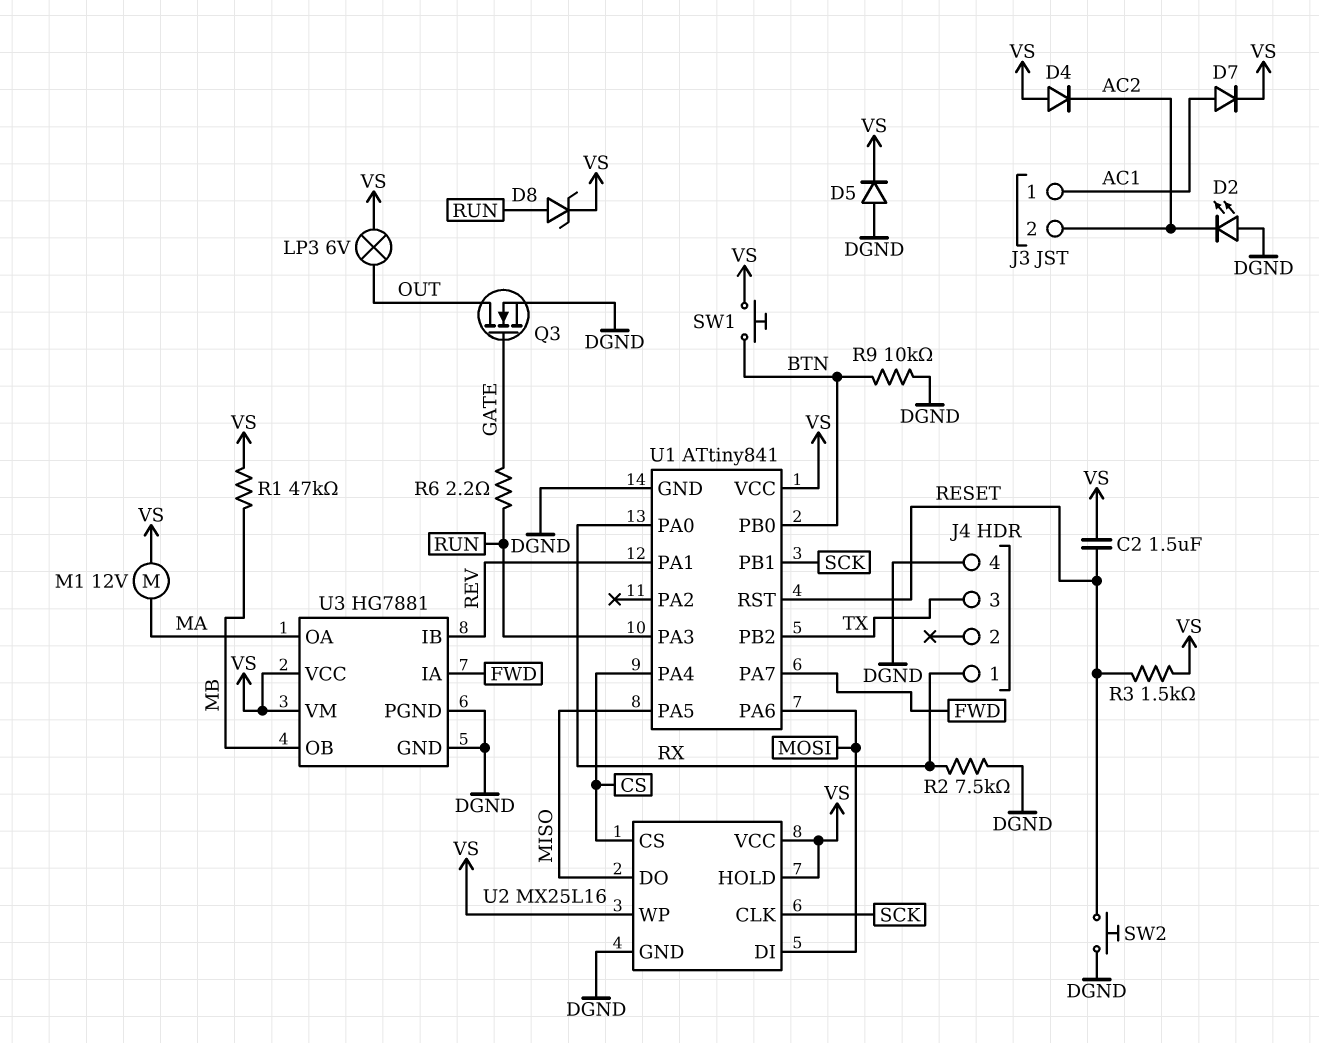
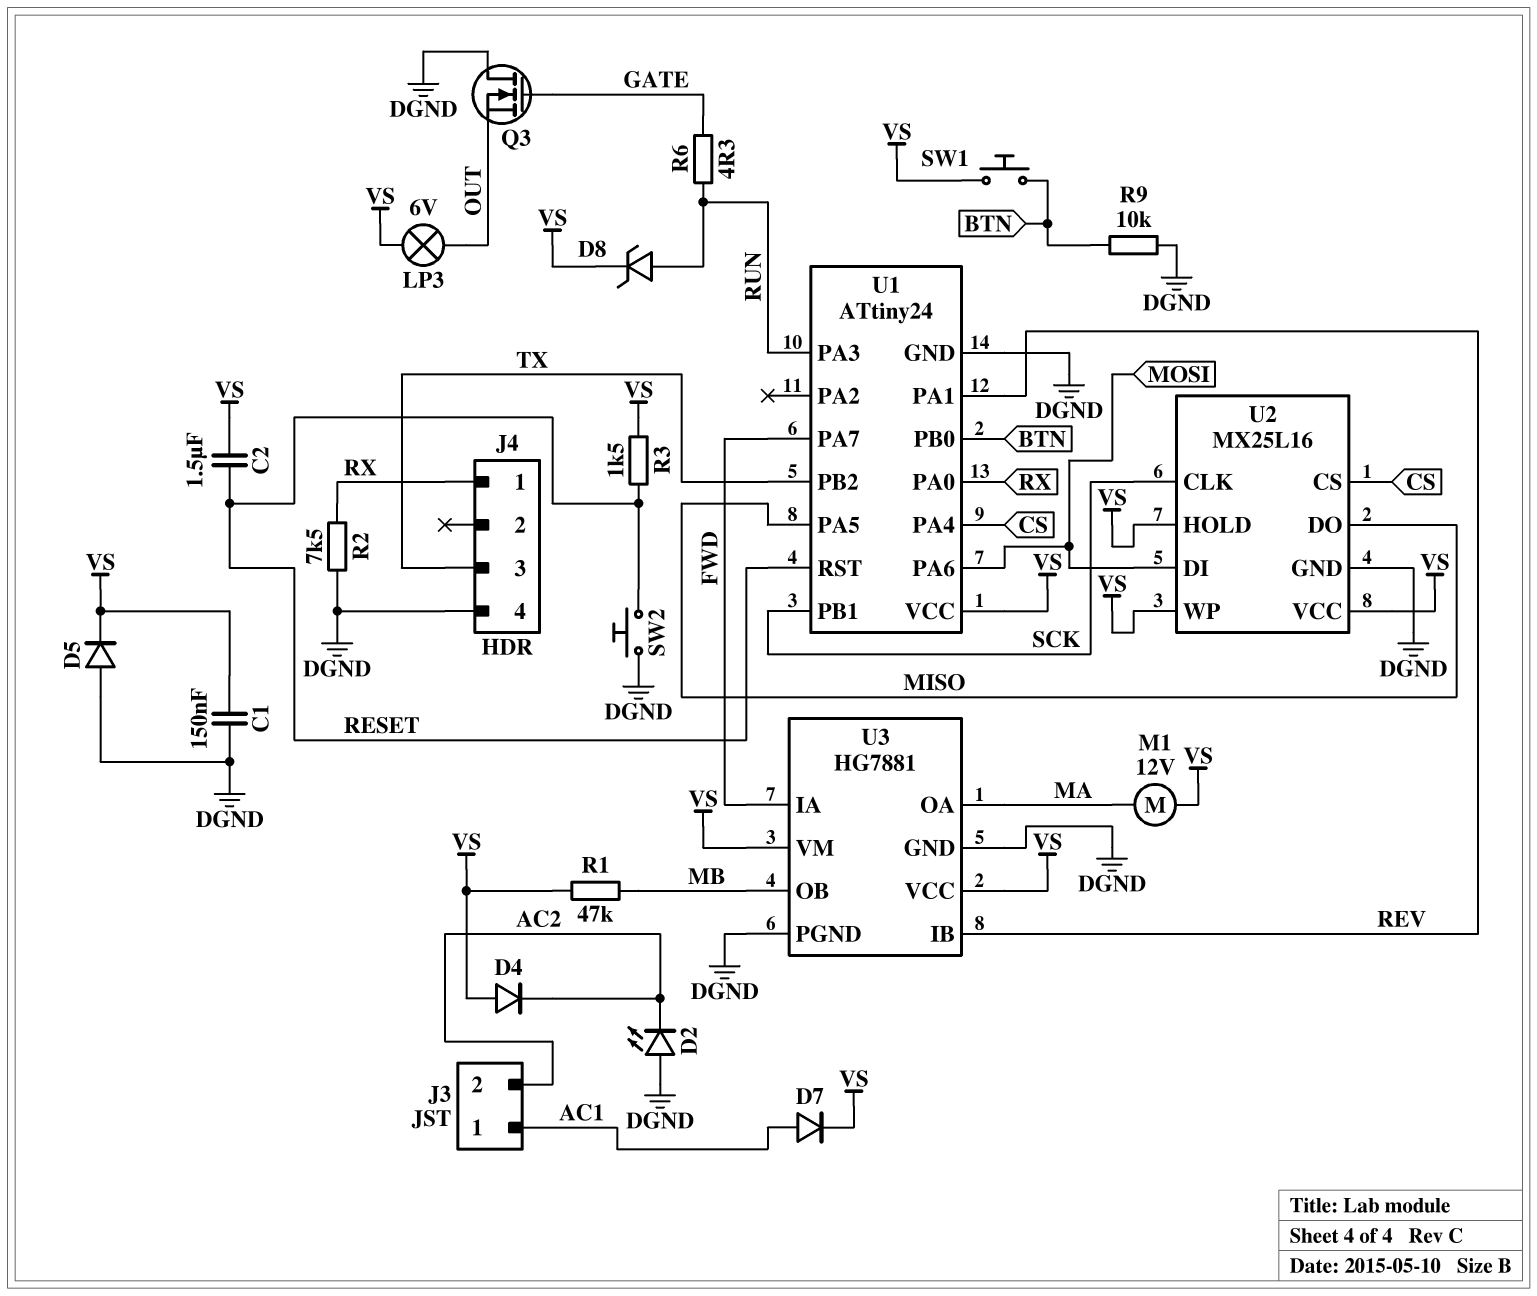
C1: none -> 150nF (DGND, VS)
Q3: NMOS (G GATE, D OUT, S DGND) -> NMOS (G GATE, D DGND, S OUT)
R6: 2.2 (GATE, RUN) -> 4.3 (GATE, RUN)
U1: ATtiny841 -> ATtiny24

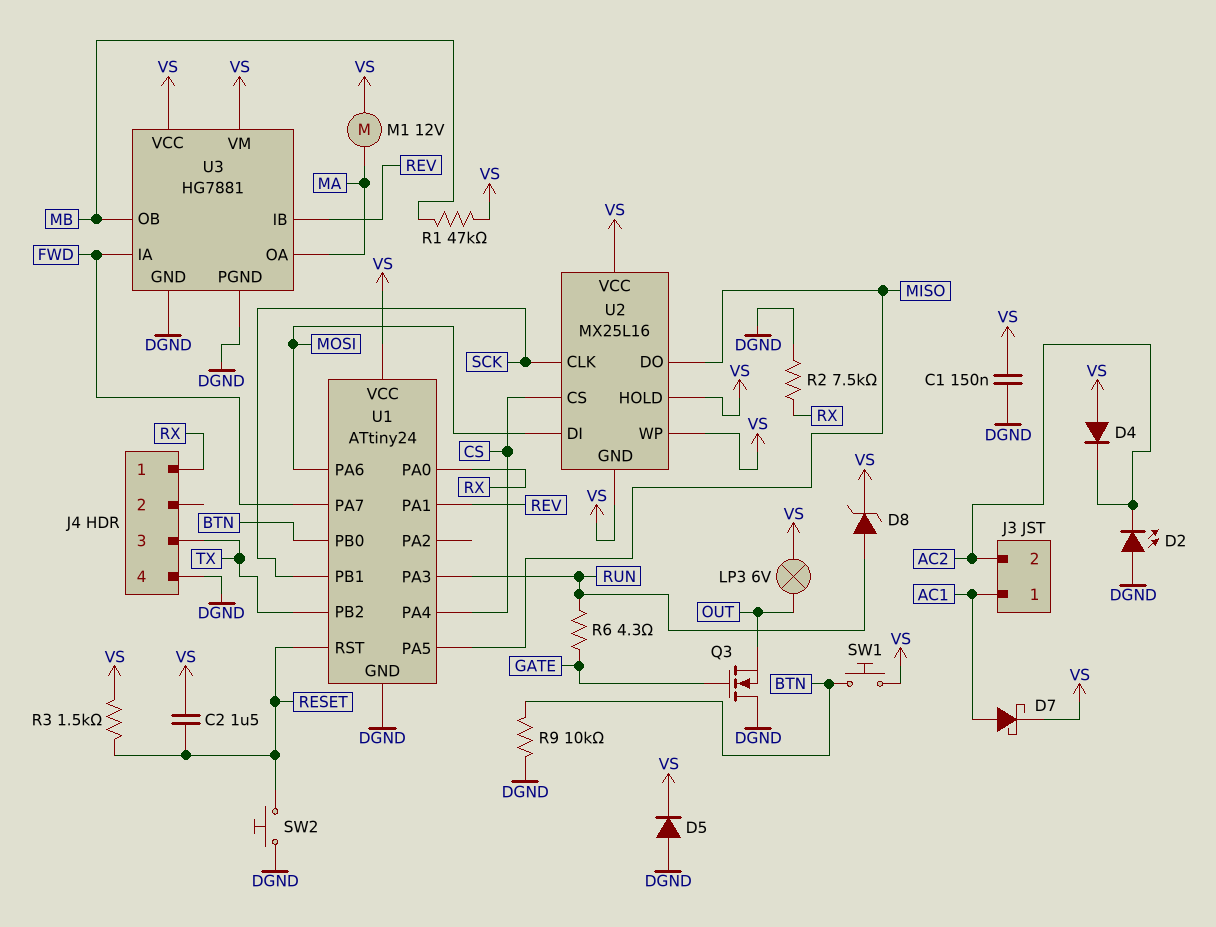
D7: diode (A AC1, K VS) -> schottky (A AC1, K VS)
U2 pin GND: DGND -> VS

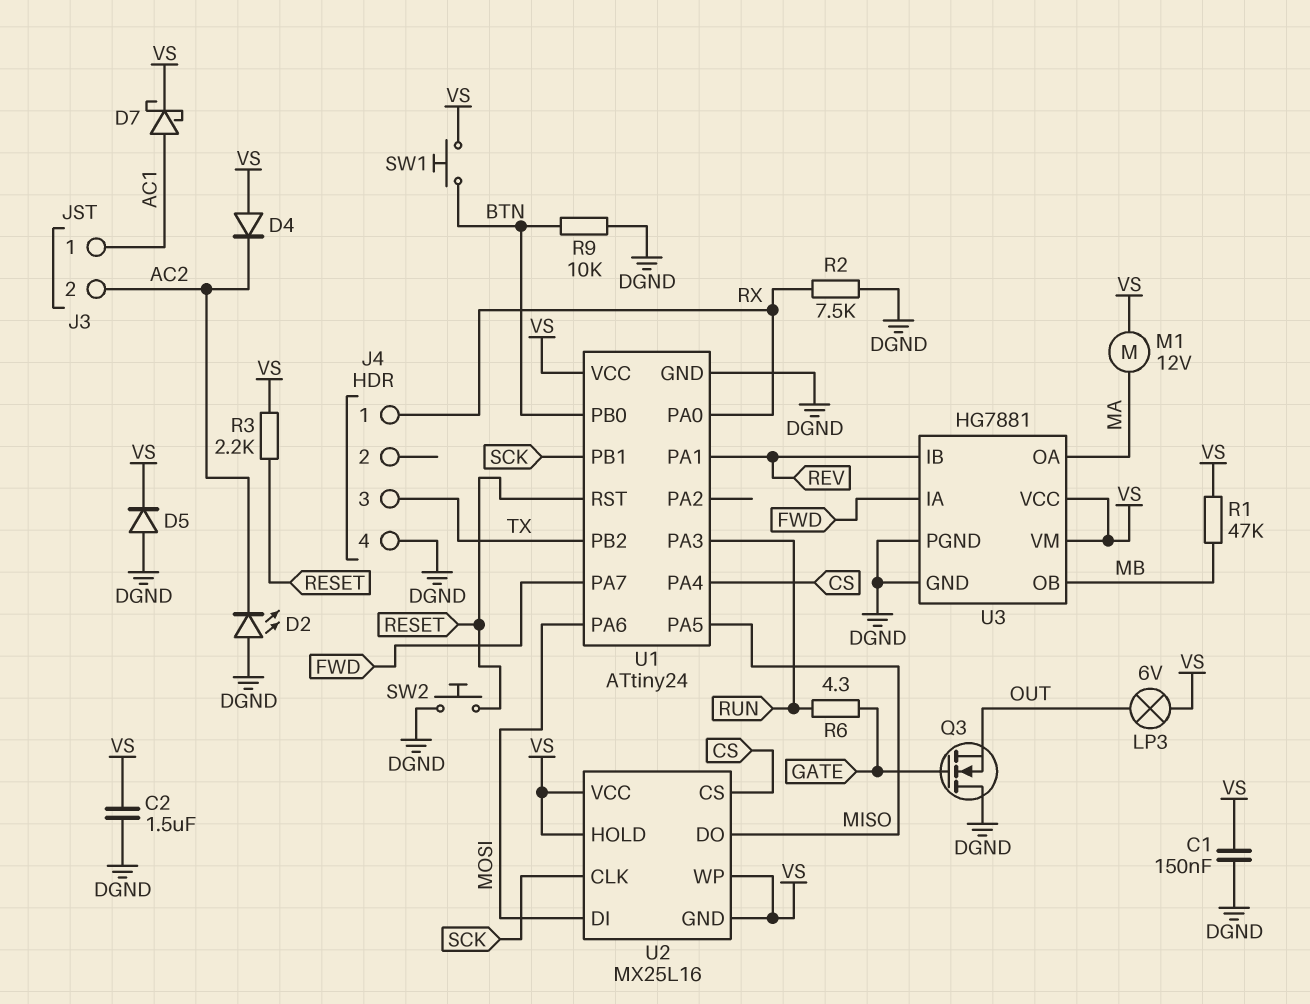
C2: 1.5uF (RESET, VS) -> 1.5uF (DGND, VS)
D8: zener (A RUN, K VS) -> none
R3: 1.5k (RESET, VS) -> 2.2k (RESET, VS)

